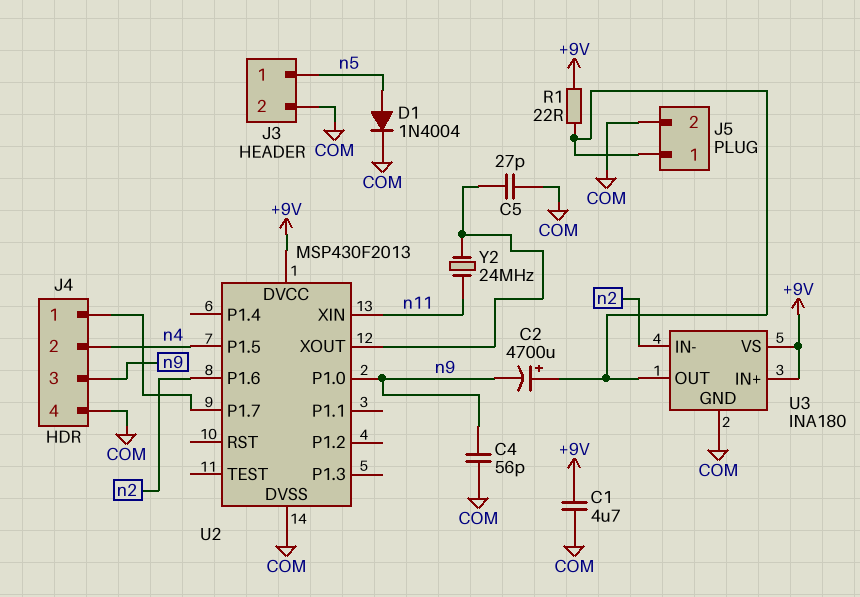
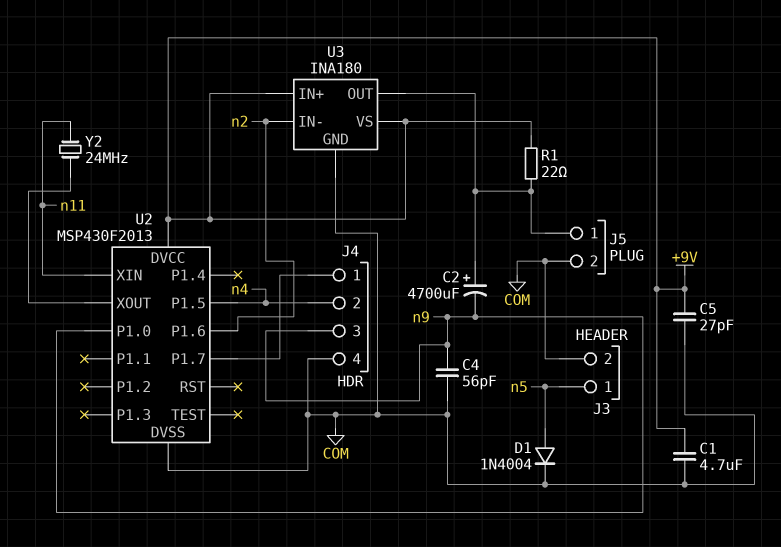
C5: 27pF (COM, U2/XOUT) -> 27pF (+9V, COM)

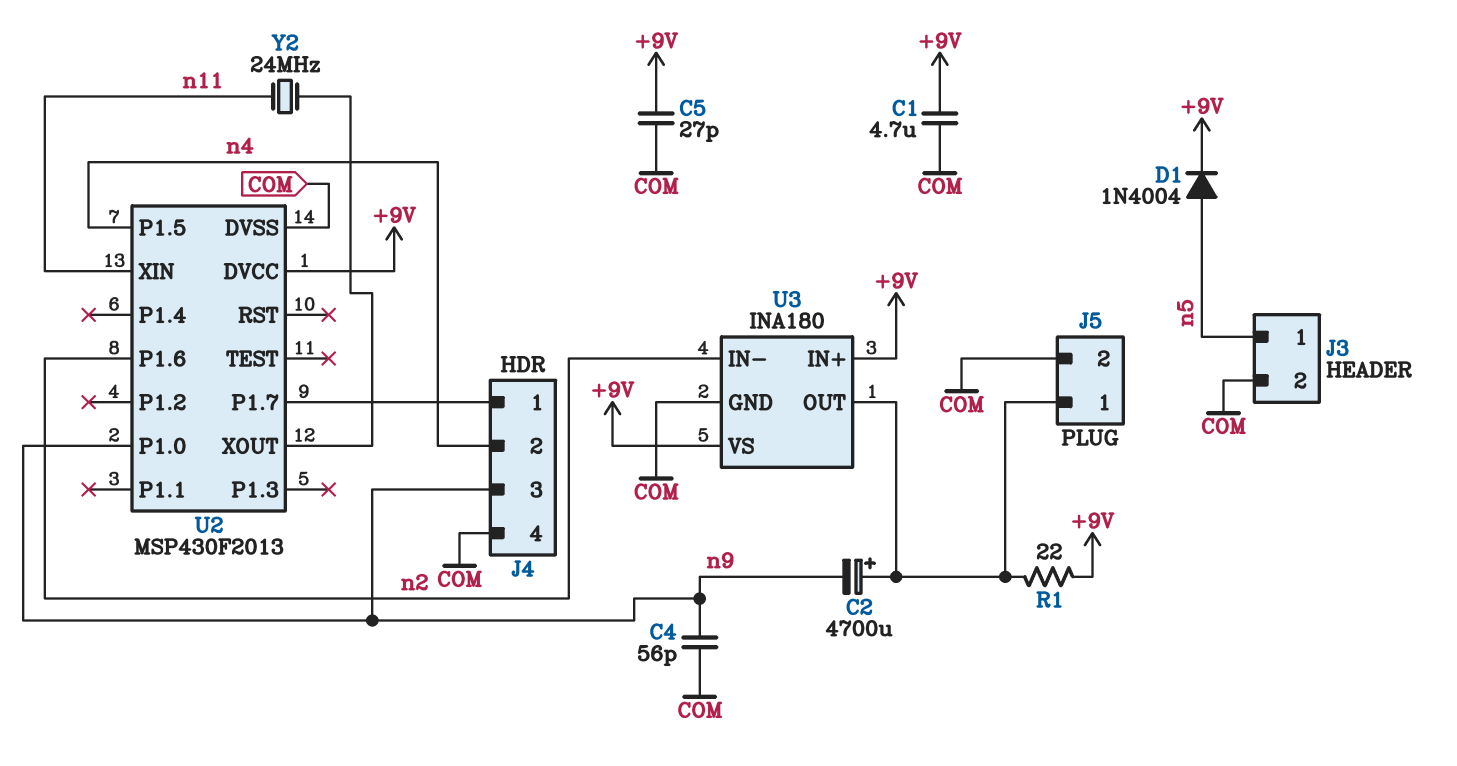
D1: diode 1N4004 (A n5, K COM) -> diode 1N4004 (A n5, K +9V)

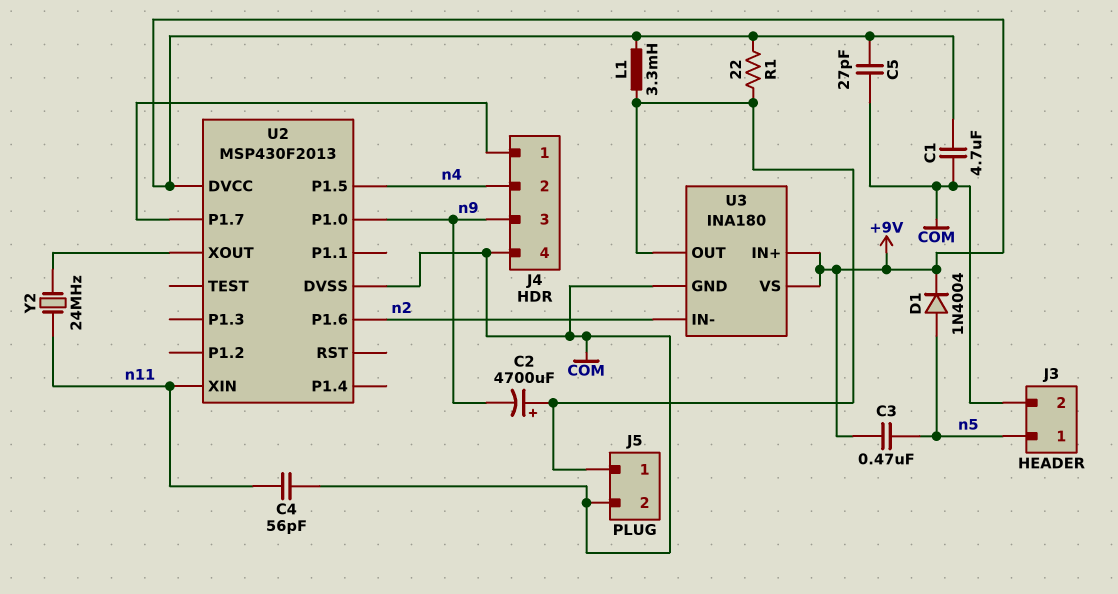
C3: none -> 470nF (+9V, n5)
C4: 56pF (COM, n9) -> 56pF (COM, n11)
L1: none -> 3.3mH (+9V, J5/1)

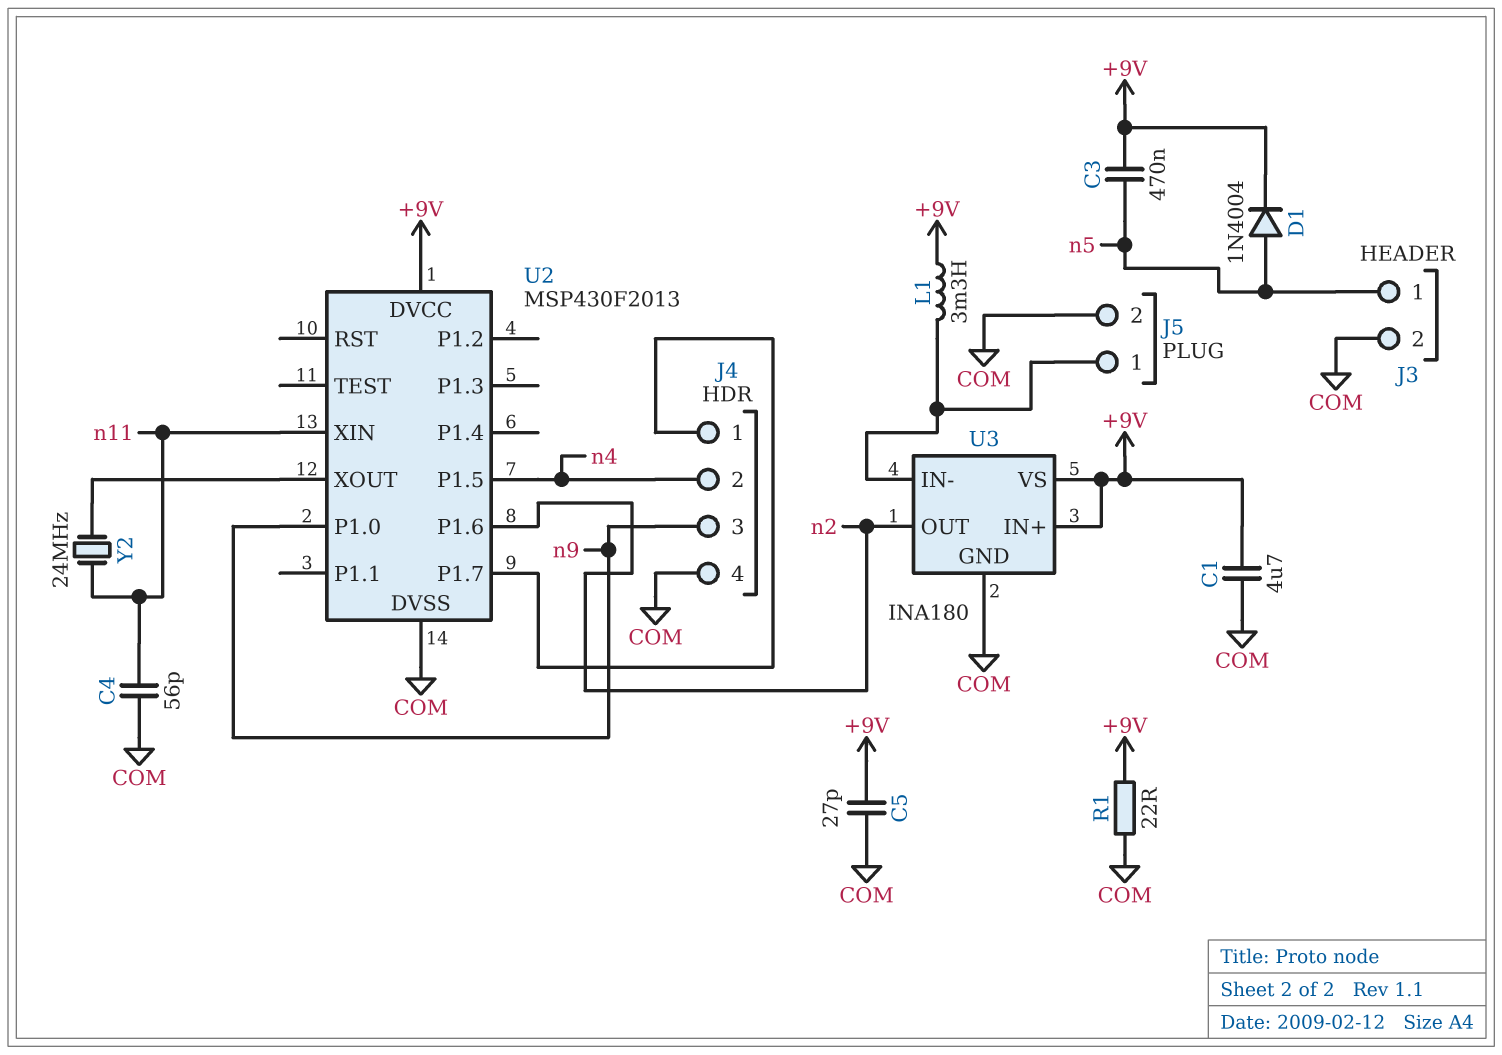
C2: 4700uF (plus J5/1, minus n9) -> none
R1: 22 (+9V, J5/1) -> 22 (+9V, COM)
U3 pin IN-: n2 -> J5/1
U3 pin OUT: J5/1 -> n2

